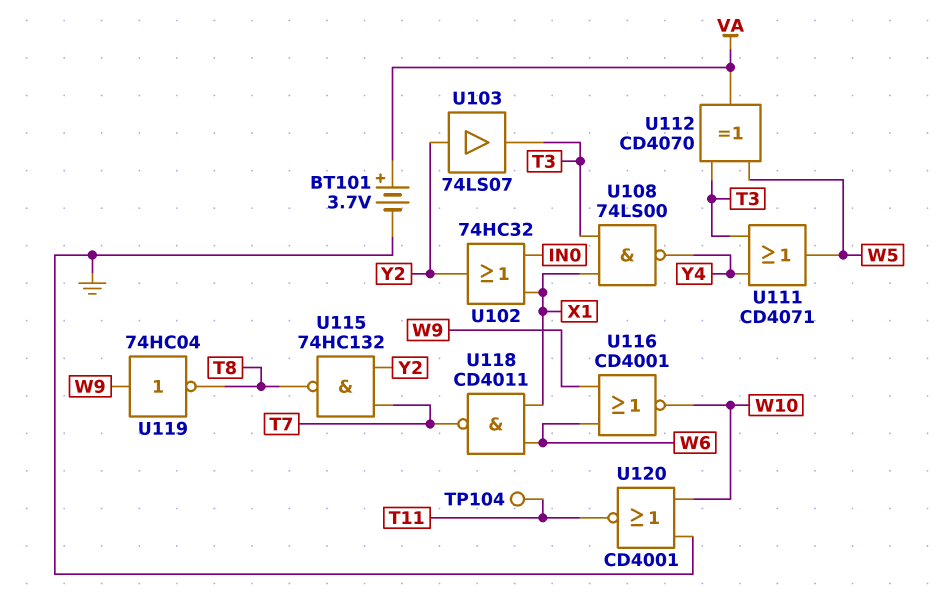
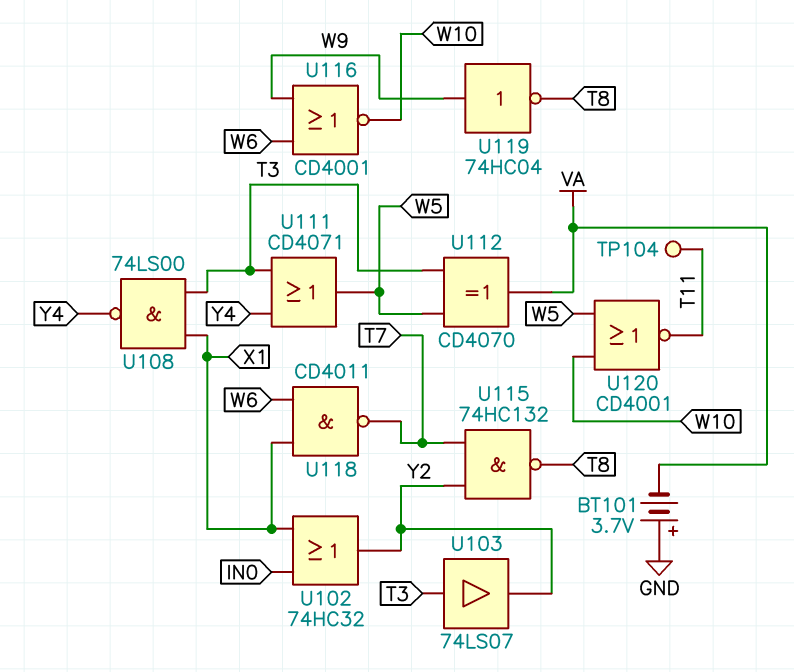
BT101: 3.7V (plus VA, minus GND) -> 3.7V (plus GND, minus VA)
U103: buffer 74LS07 (in Y2, out T3) -> buffer 74LS07 (in T3, out Y2)
U120: NOR CD4001 (in GND, in W10, out T11) -> NOR CD4001 (in W5, in W10, out T11)

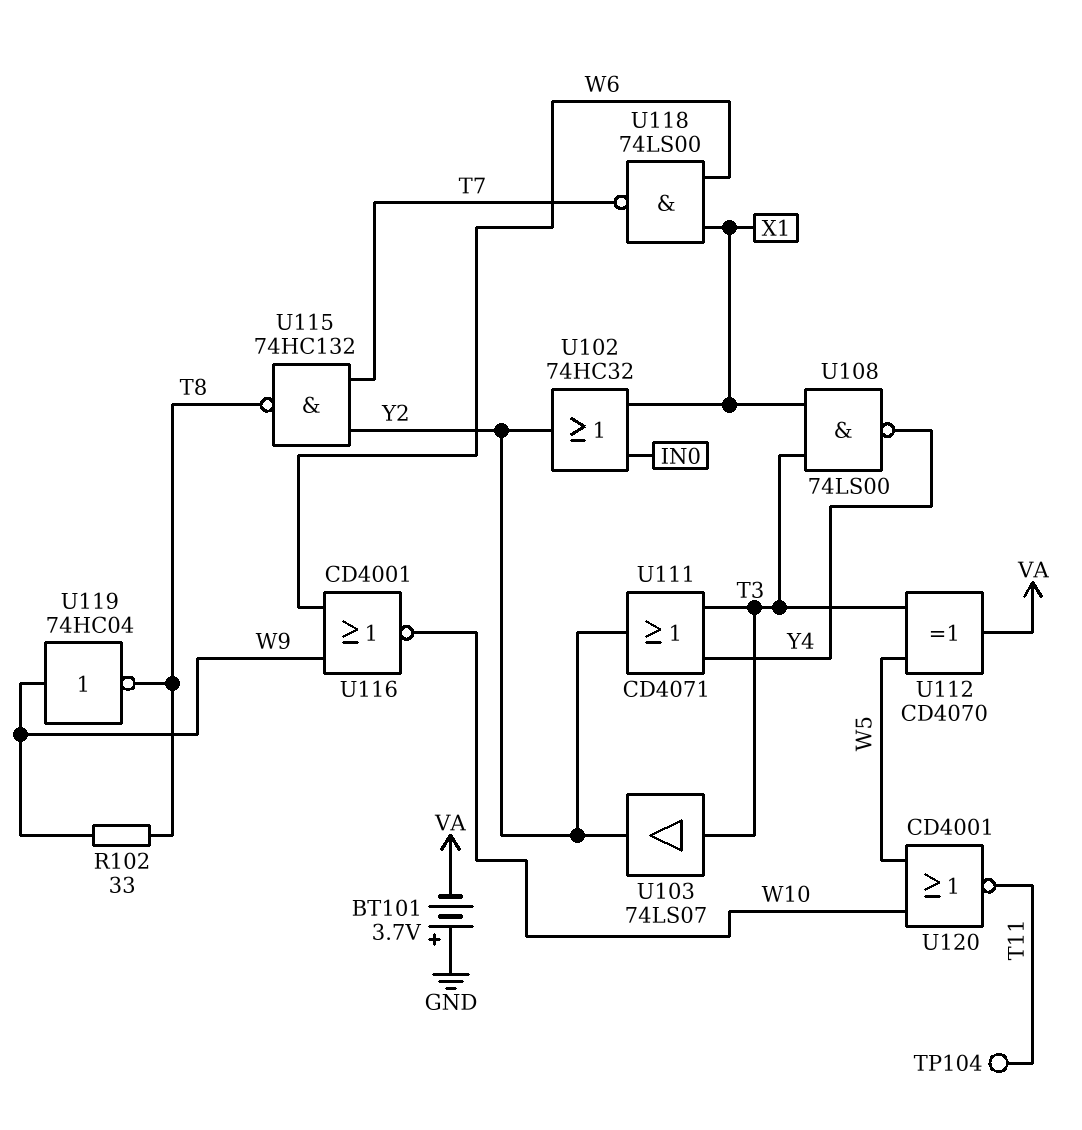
R102: none -> 33 (T8, W9)
U111: OR CD4071 (in T3, in Y4, out W5) -> OR CD4071 (in T3, in Y4, out Y2)
U118: NAND CD4011 (in W6, in X1, out T7) -> NAND 74LS00 (in W6, in X1, out T7)

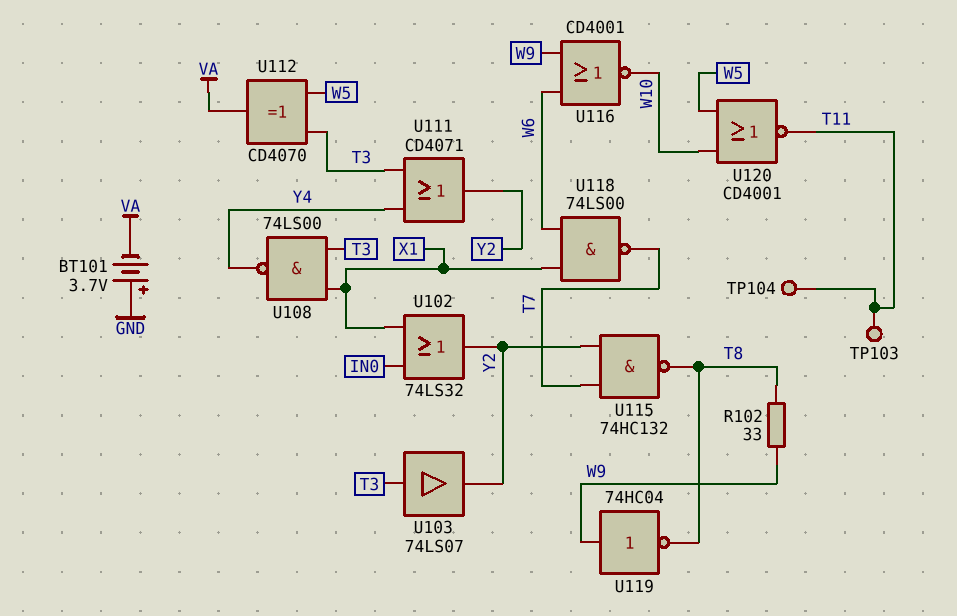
TP103: none -> test point (T11)
U102: OR 74HC32 (in IN0, in X1, out Y2) -> OR 74LS32 (in IN0, in X1, out Y2)

